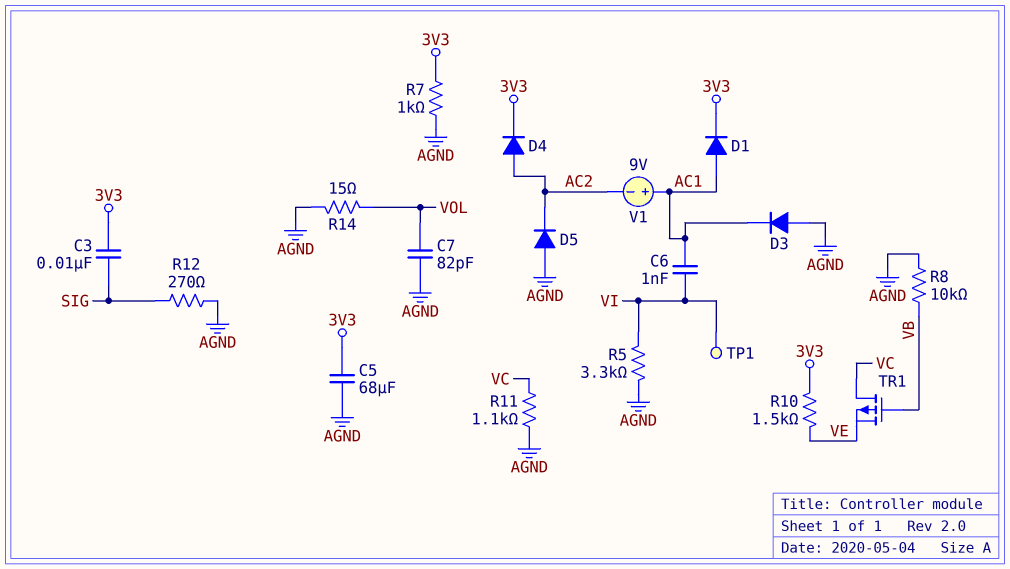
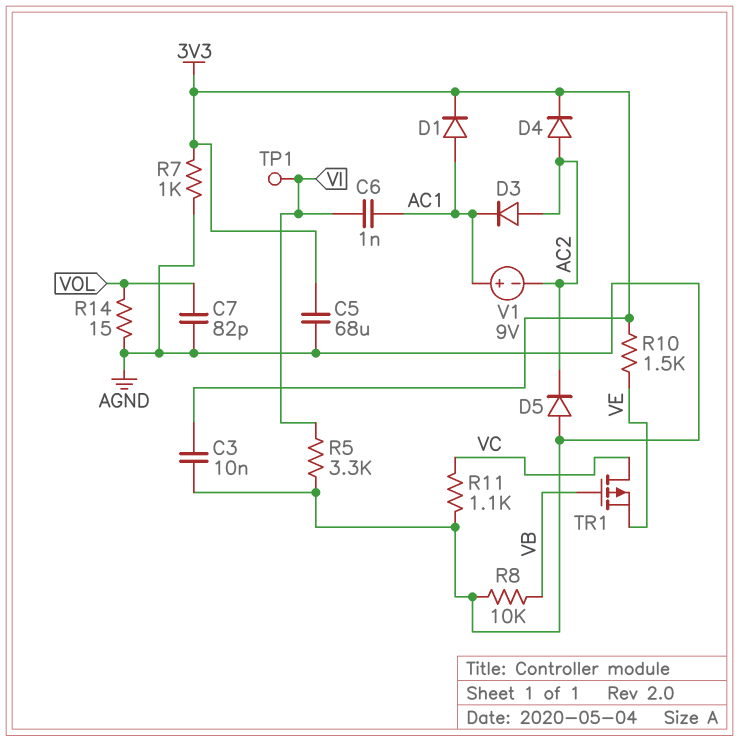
C3: 10nF (3V3, SIG) -> 10nF (3V3, AGND)
D3: diode (A AGND, K AC1) -> diode (A AC2, K AC1)
R12: 270 (AGND, SIG) -> none

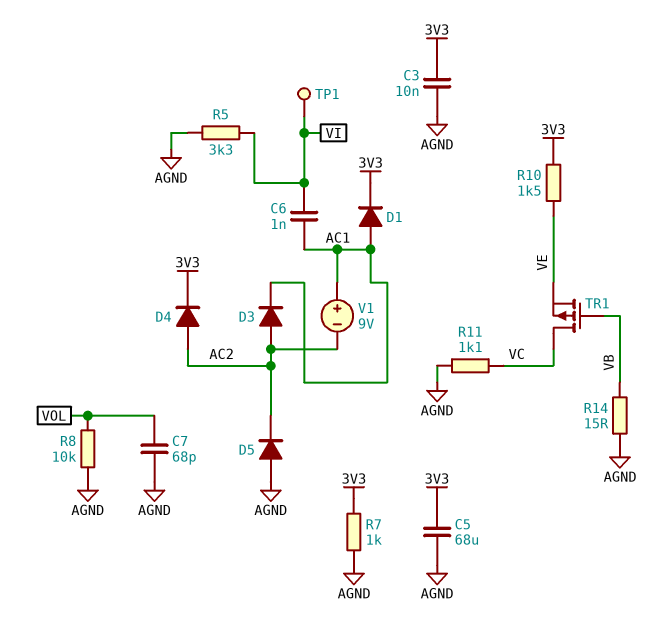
C7: 82pF (AGND, VOL) -> 68pF (AGND, VOL)
R8: 10k (AGND, VB) -> 10k (AGND, VOL)
R14: 15 (AGND, VOL) -> 15 (AGND, VB)

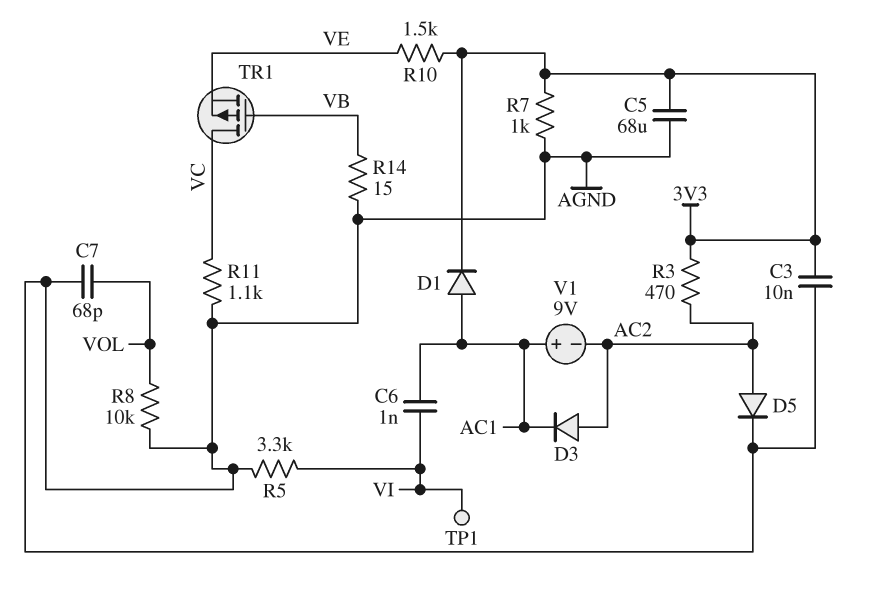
D4: diode (A AC2, K 3V3) -> none
D5: diode (A AGND, K AC2) -> diode (A AC2, K AGND)
R3: none -> 470 (3V3, AC2)

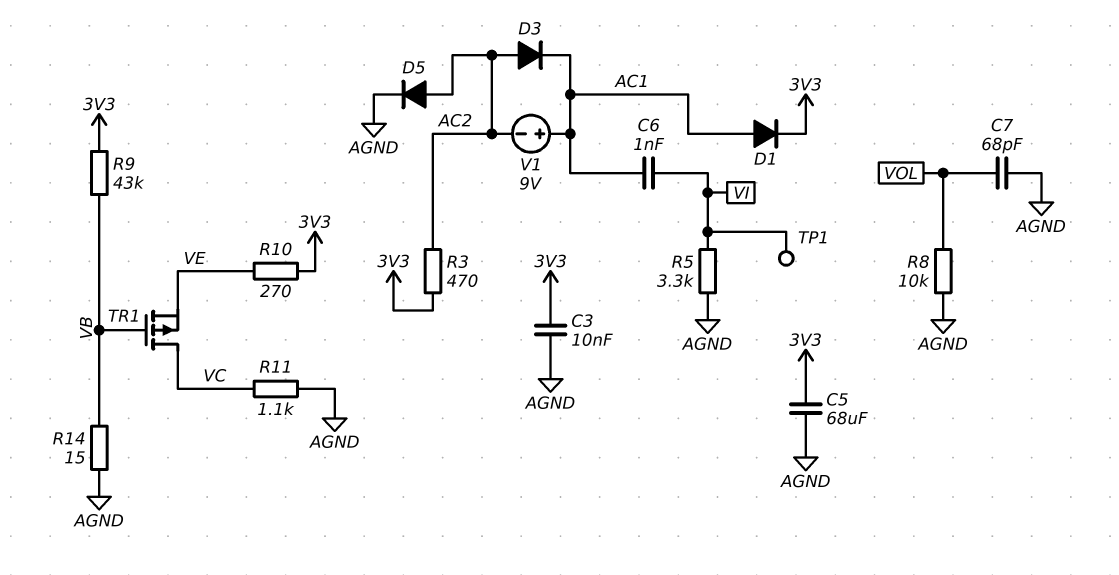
R7: 1k (3V3, AGND) -> none
R9: none -> 43k (3V3, VB)
R10: 1.5k (3V3, VE) -> 270 (3V3, VE)

